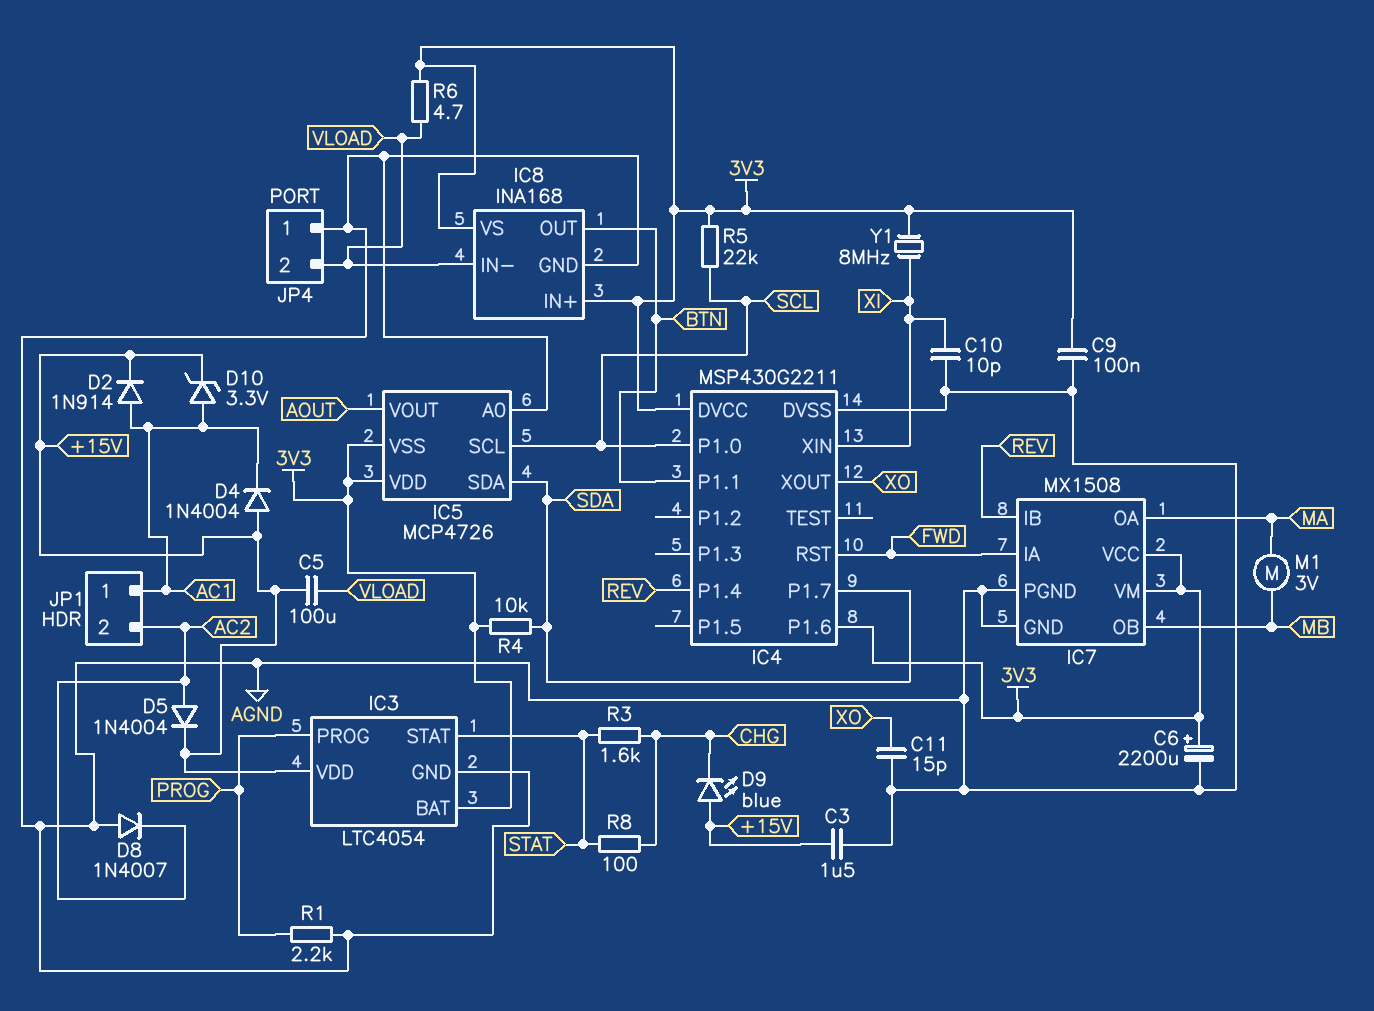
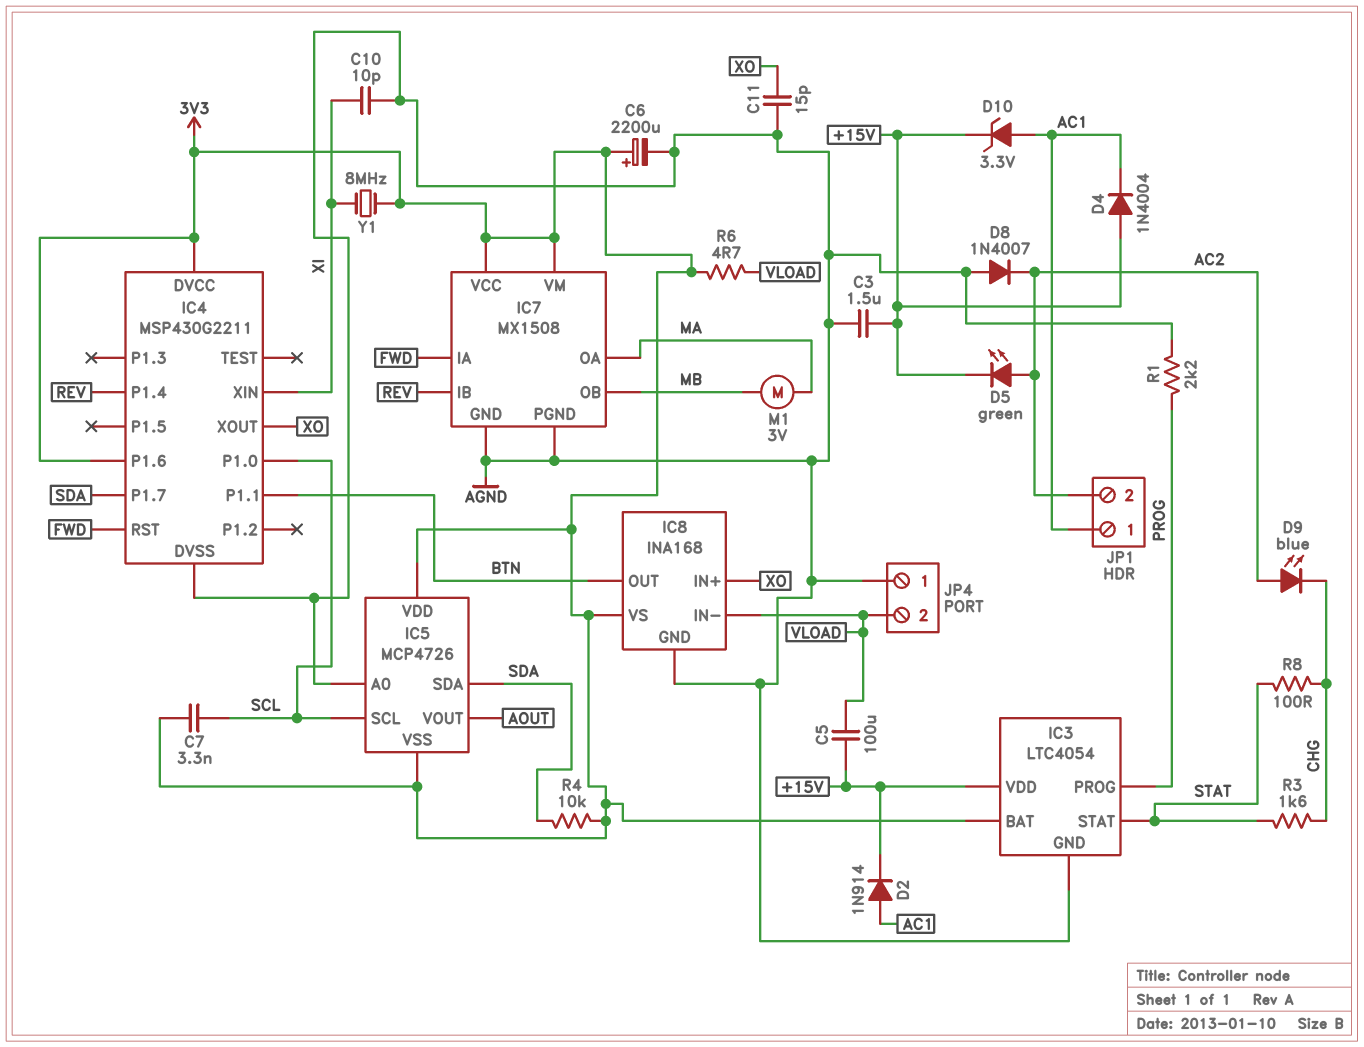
C7: none -> 3.3nF (3V3, SCL)
C9: 100nF (3V3, AGND) -> none
D5: diode 1N4004 (A AC2, K +15V) -> LED green (A AC2, K +15V)
D9: LED blue (A +15V, K CHG) -> LED blue (A AC2, K CHG)
IC8 pin IN+: 3V3 -> XO
R5: 22k (3V3, SCL) -> none

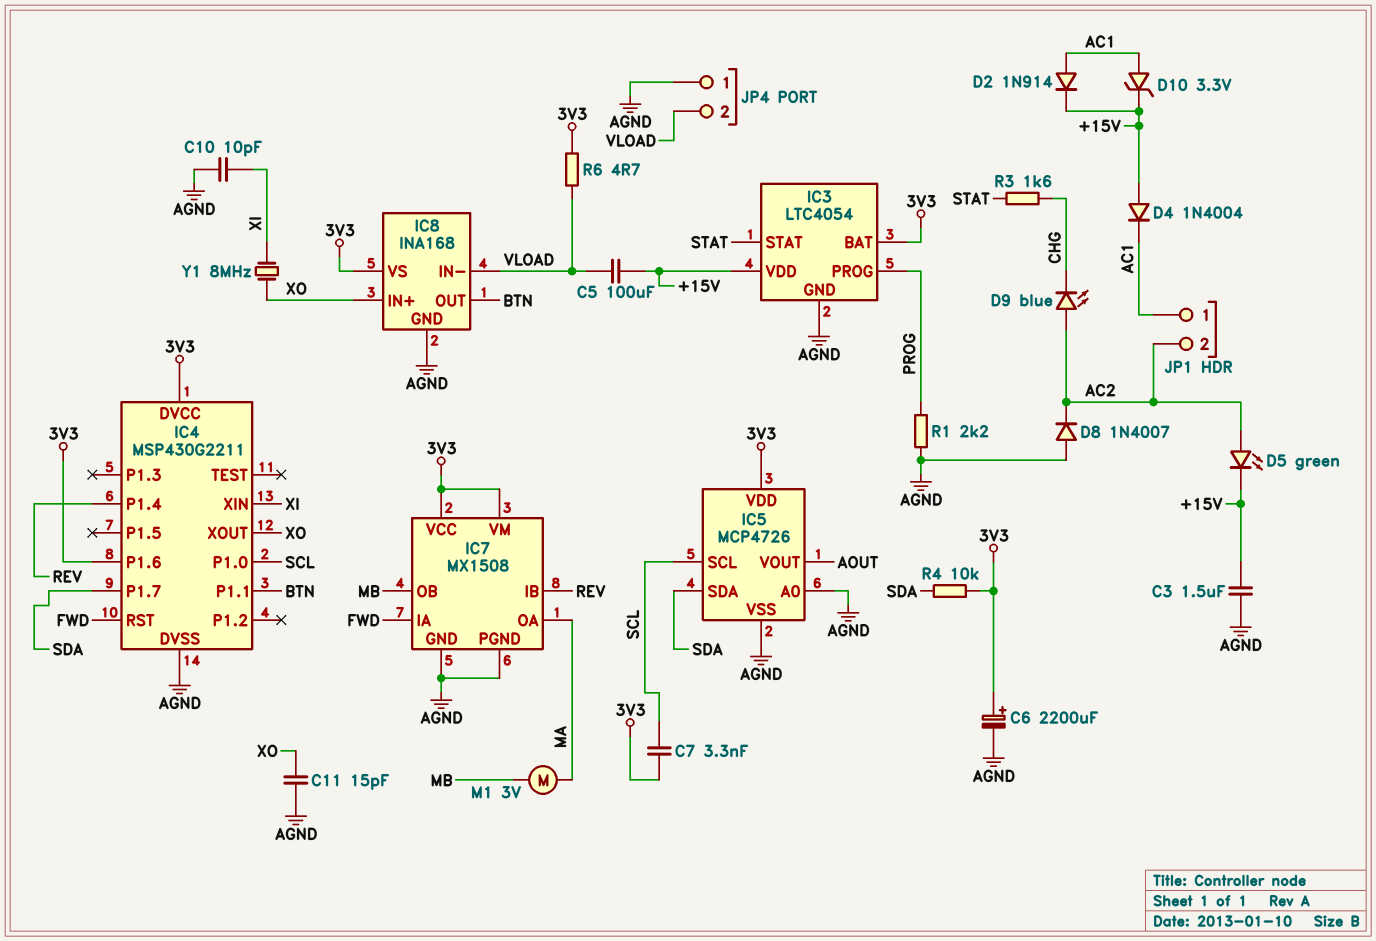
IC5 pin VSS: 3V3 -> AGND
R8: 100 (CHG, STAT) -> none
Y1: 8MHz (3V3, XI) -> 8MHz (XI, XO)

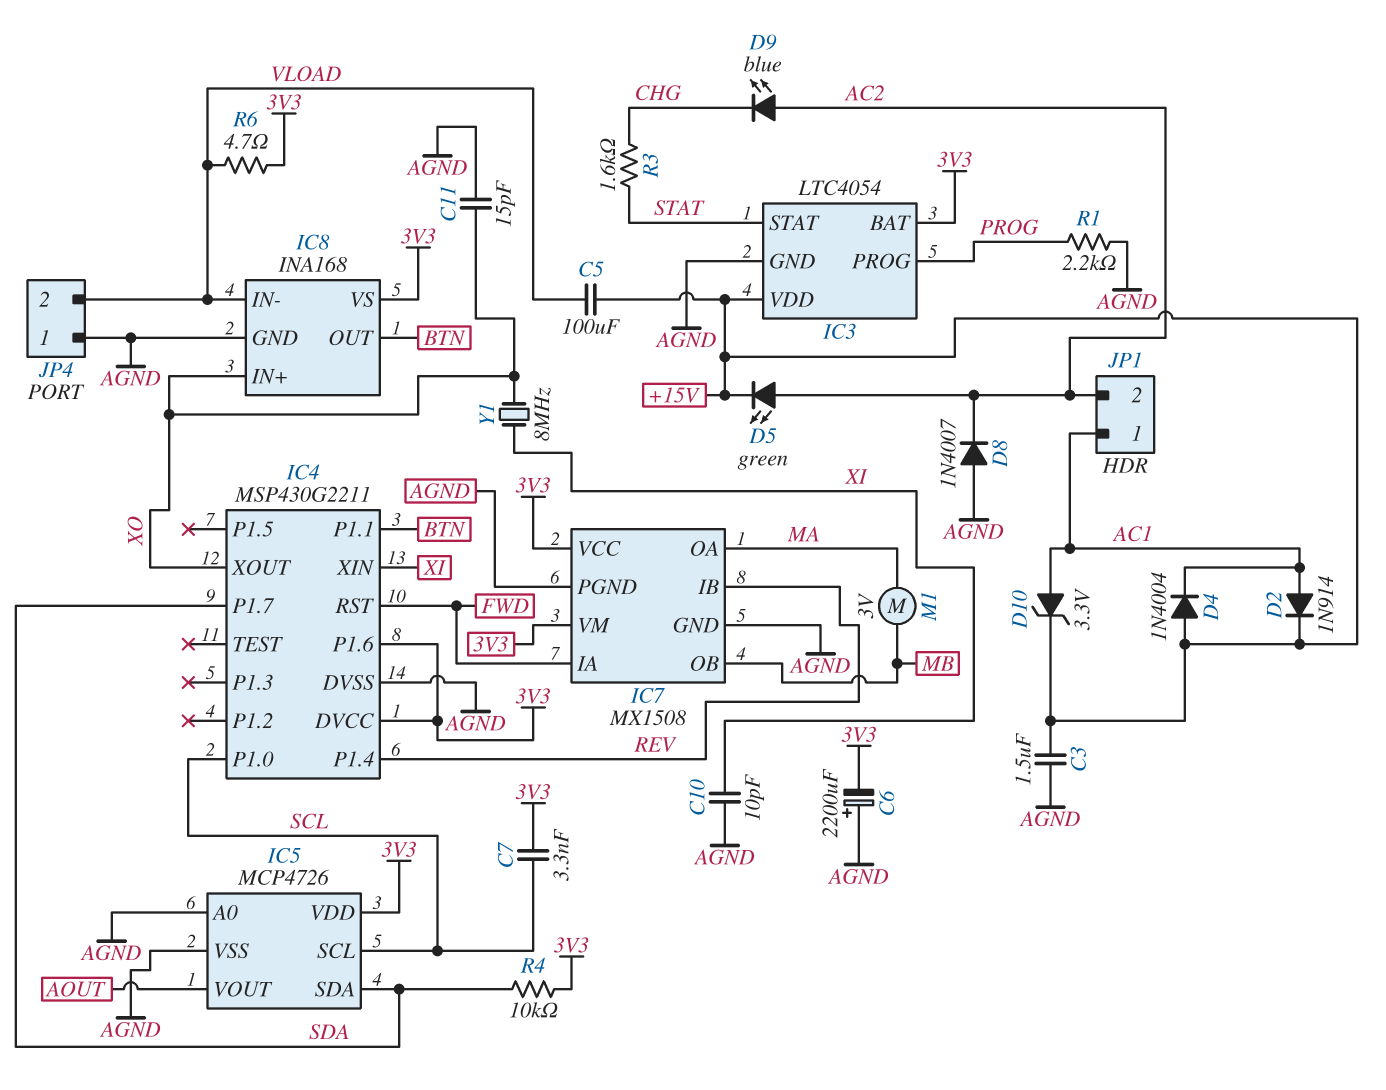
C6: 2200uF (plus 3V3, minus AGND) -> 2200uF (plus AGND, minus 3V3)

